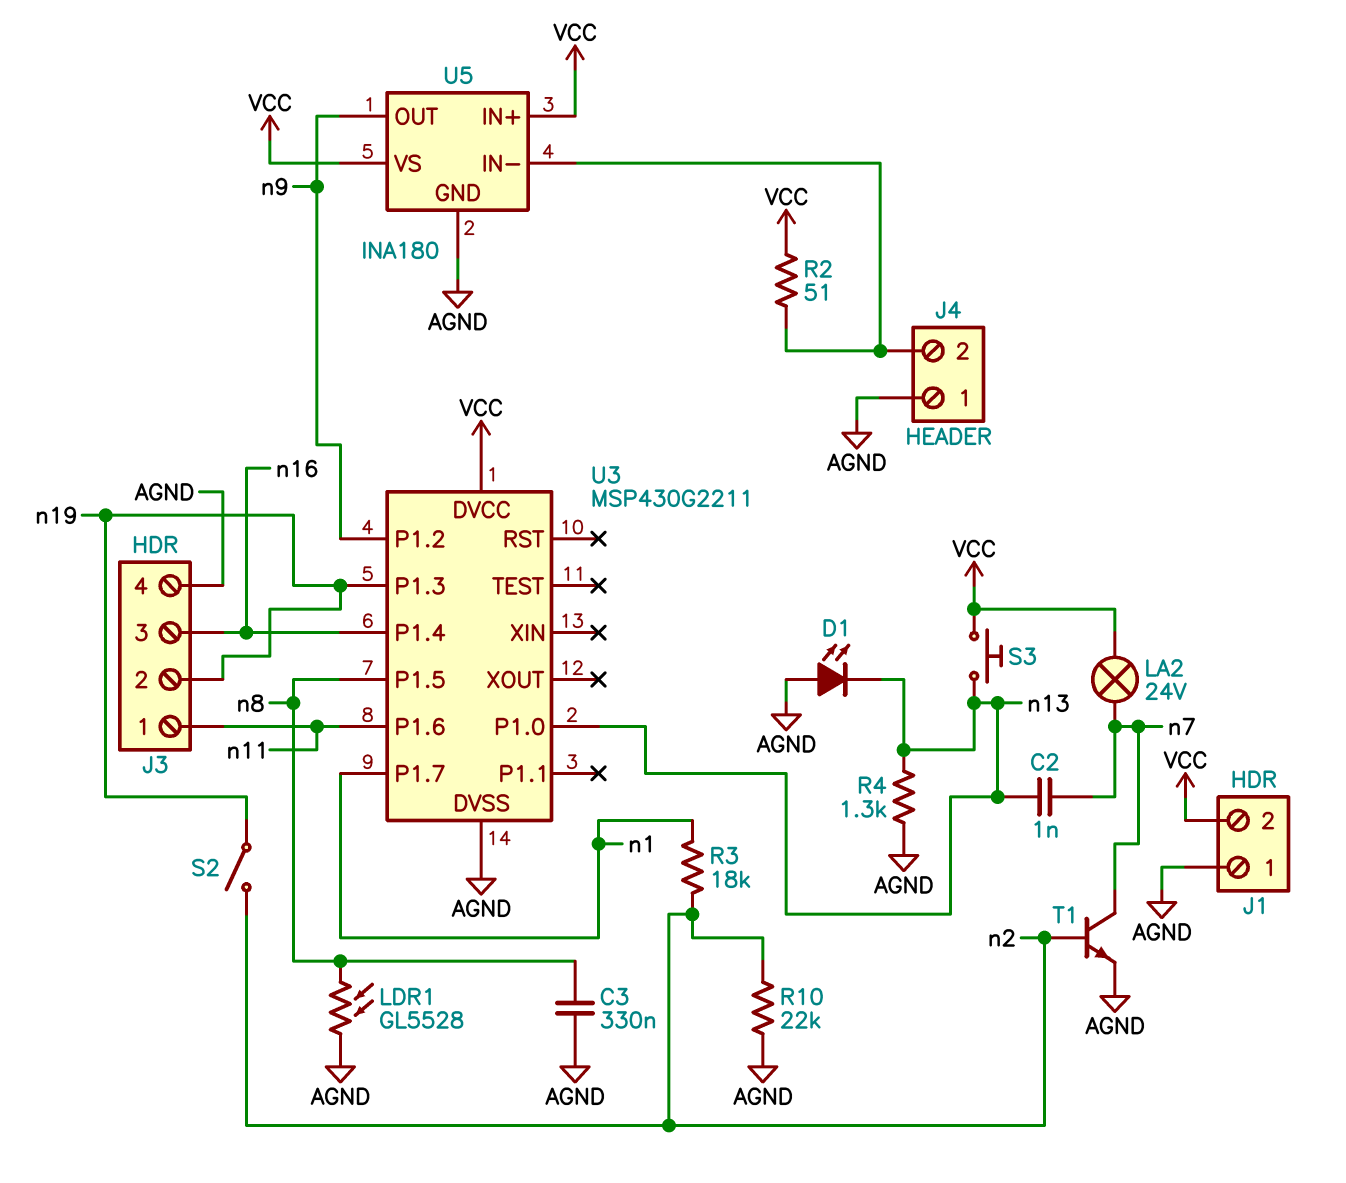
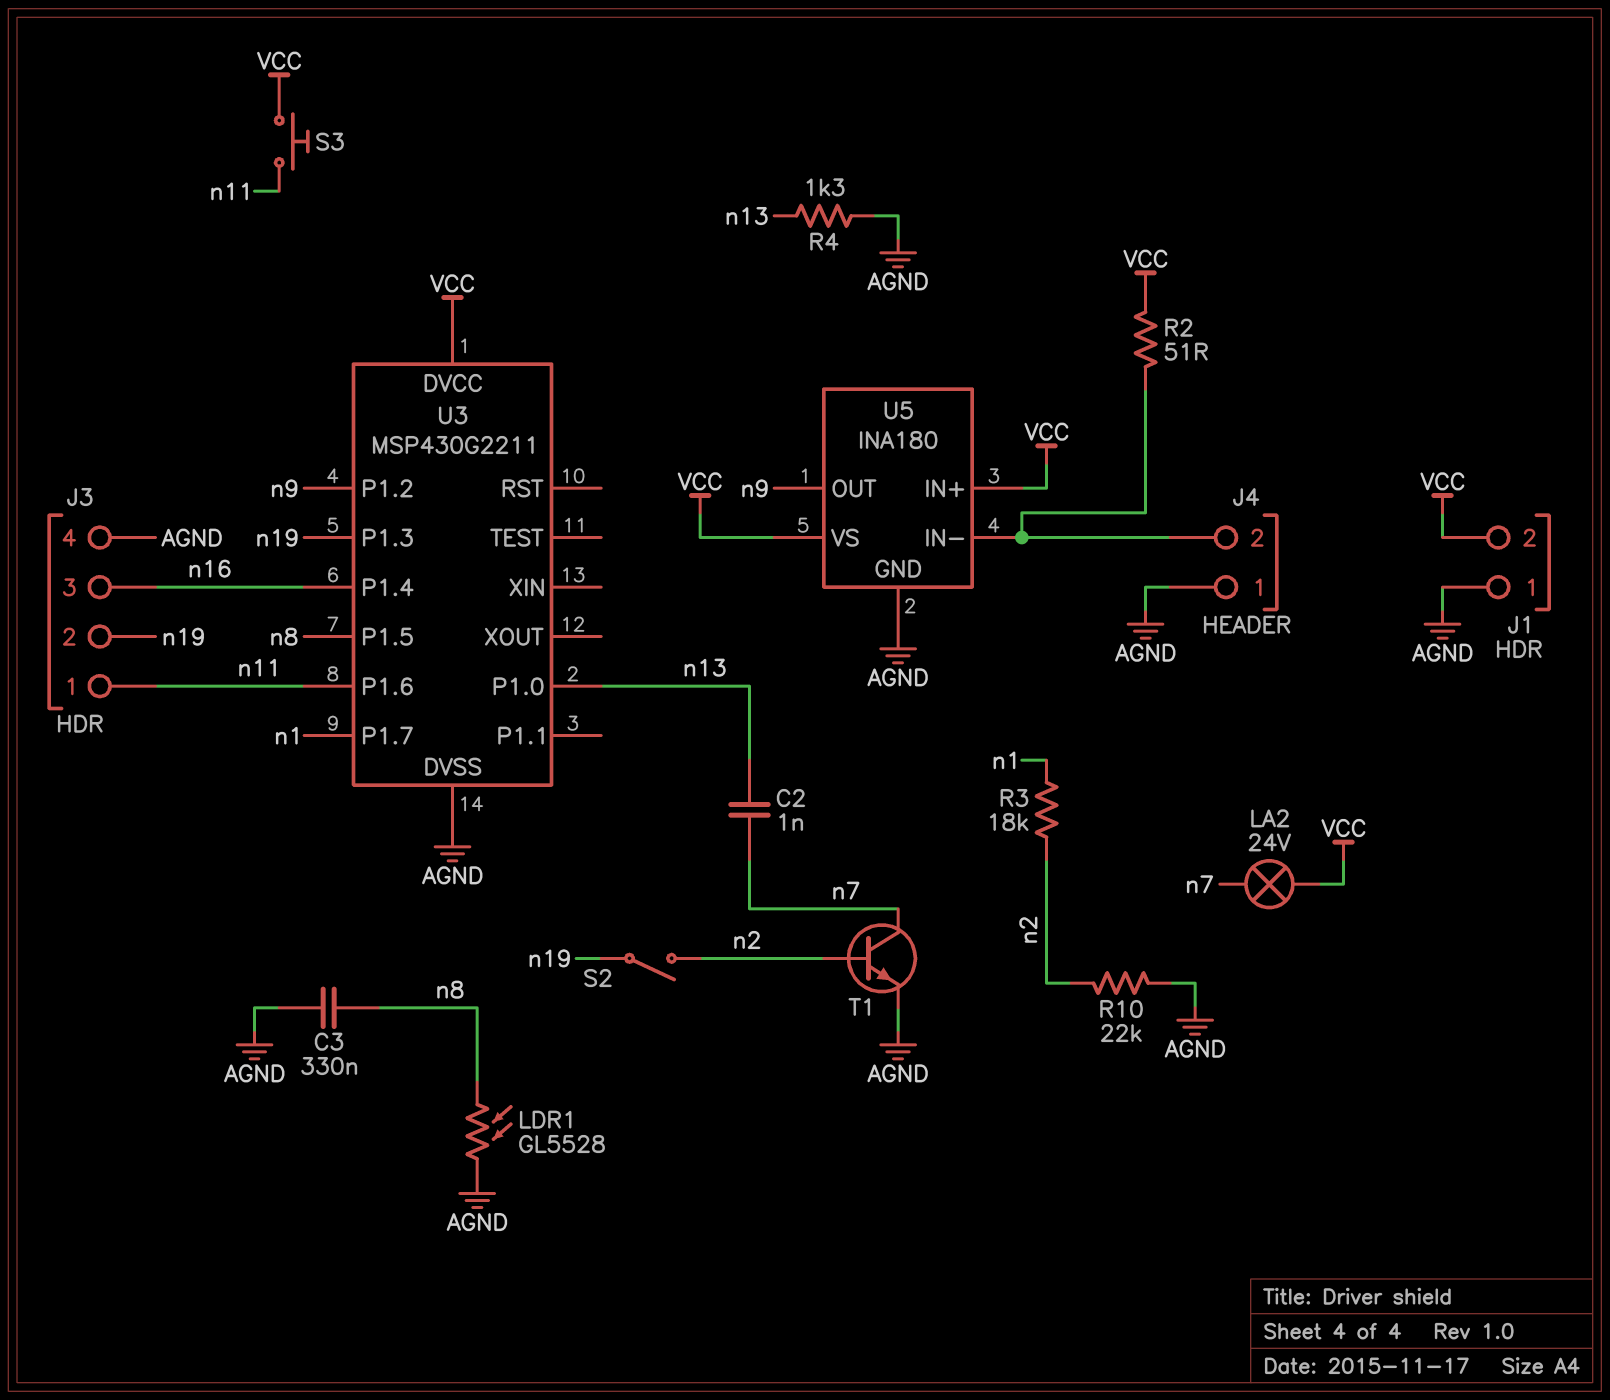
D1: LED (A AGND, K n13) -> none
S3: button (VCC, n13) -> button (VCC, n11)

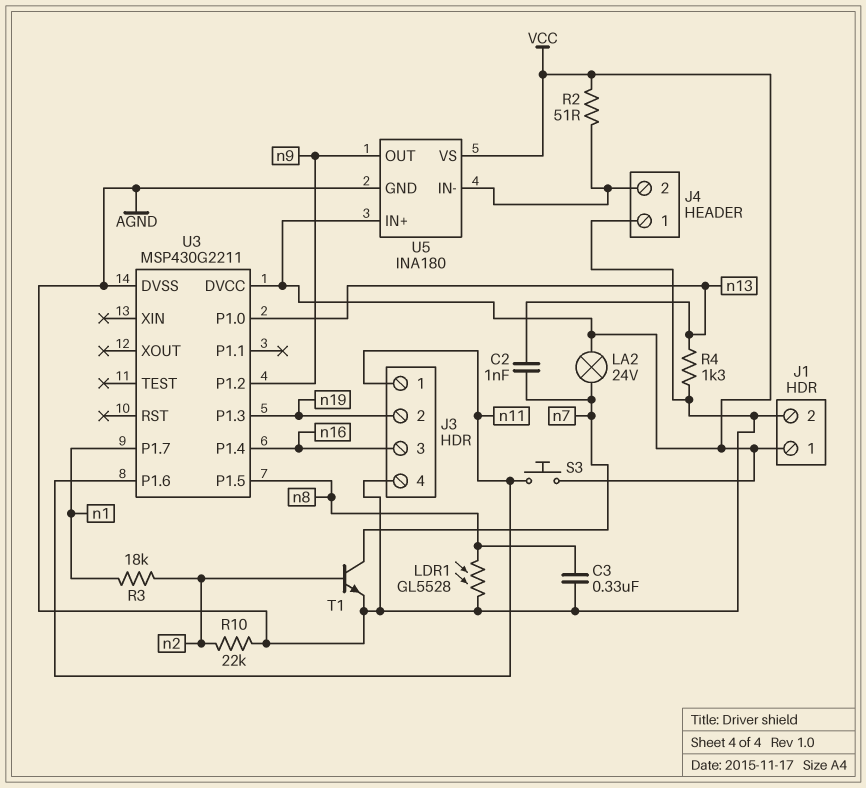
J1 pin 1: AGND -> VCC
J1 pin 2: VCC -> AGND
S2: switch (n2, n19) -> none

